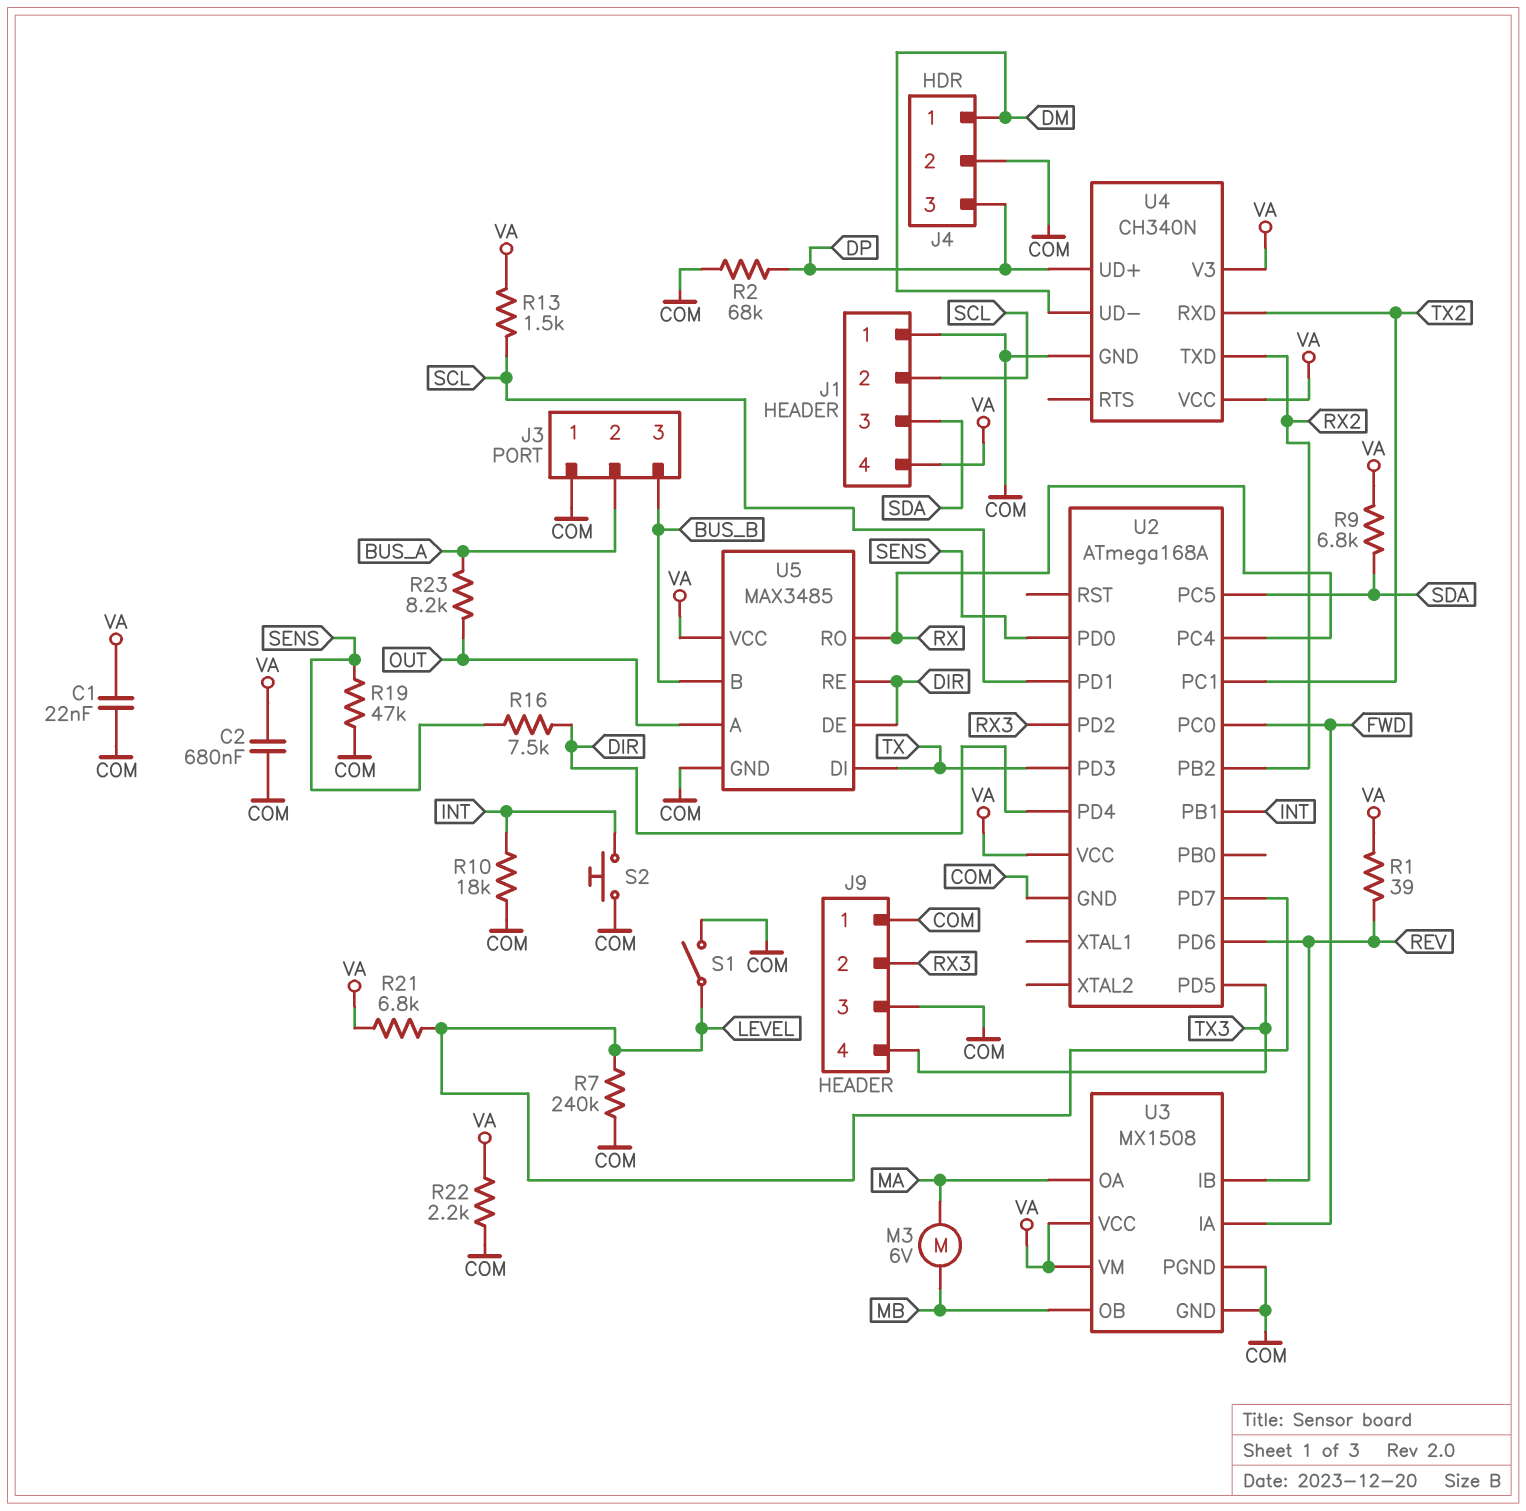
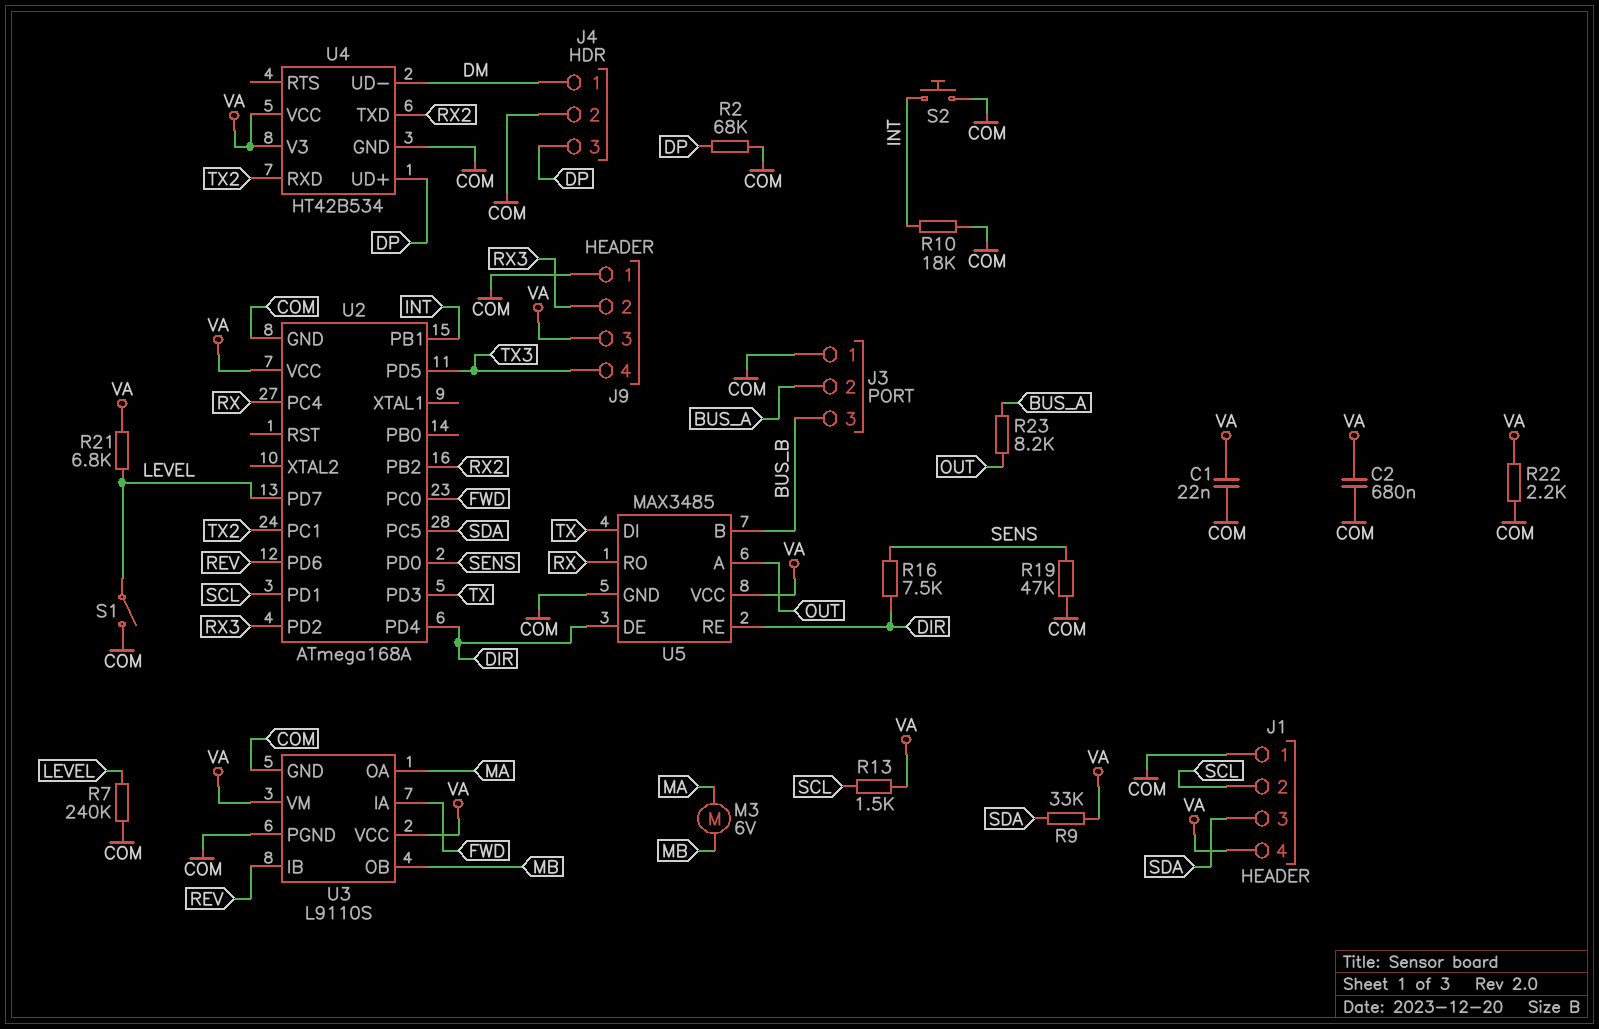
J9 pin 3: COM -> VA
R1: 39 (REV, VA) -> none
R9: 6.8k (SDA, VA) -> 33k (SDA, VA)
U3: MX1508 -> L9110S
U4: CH340N -> HT42B534

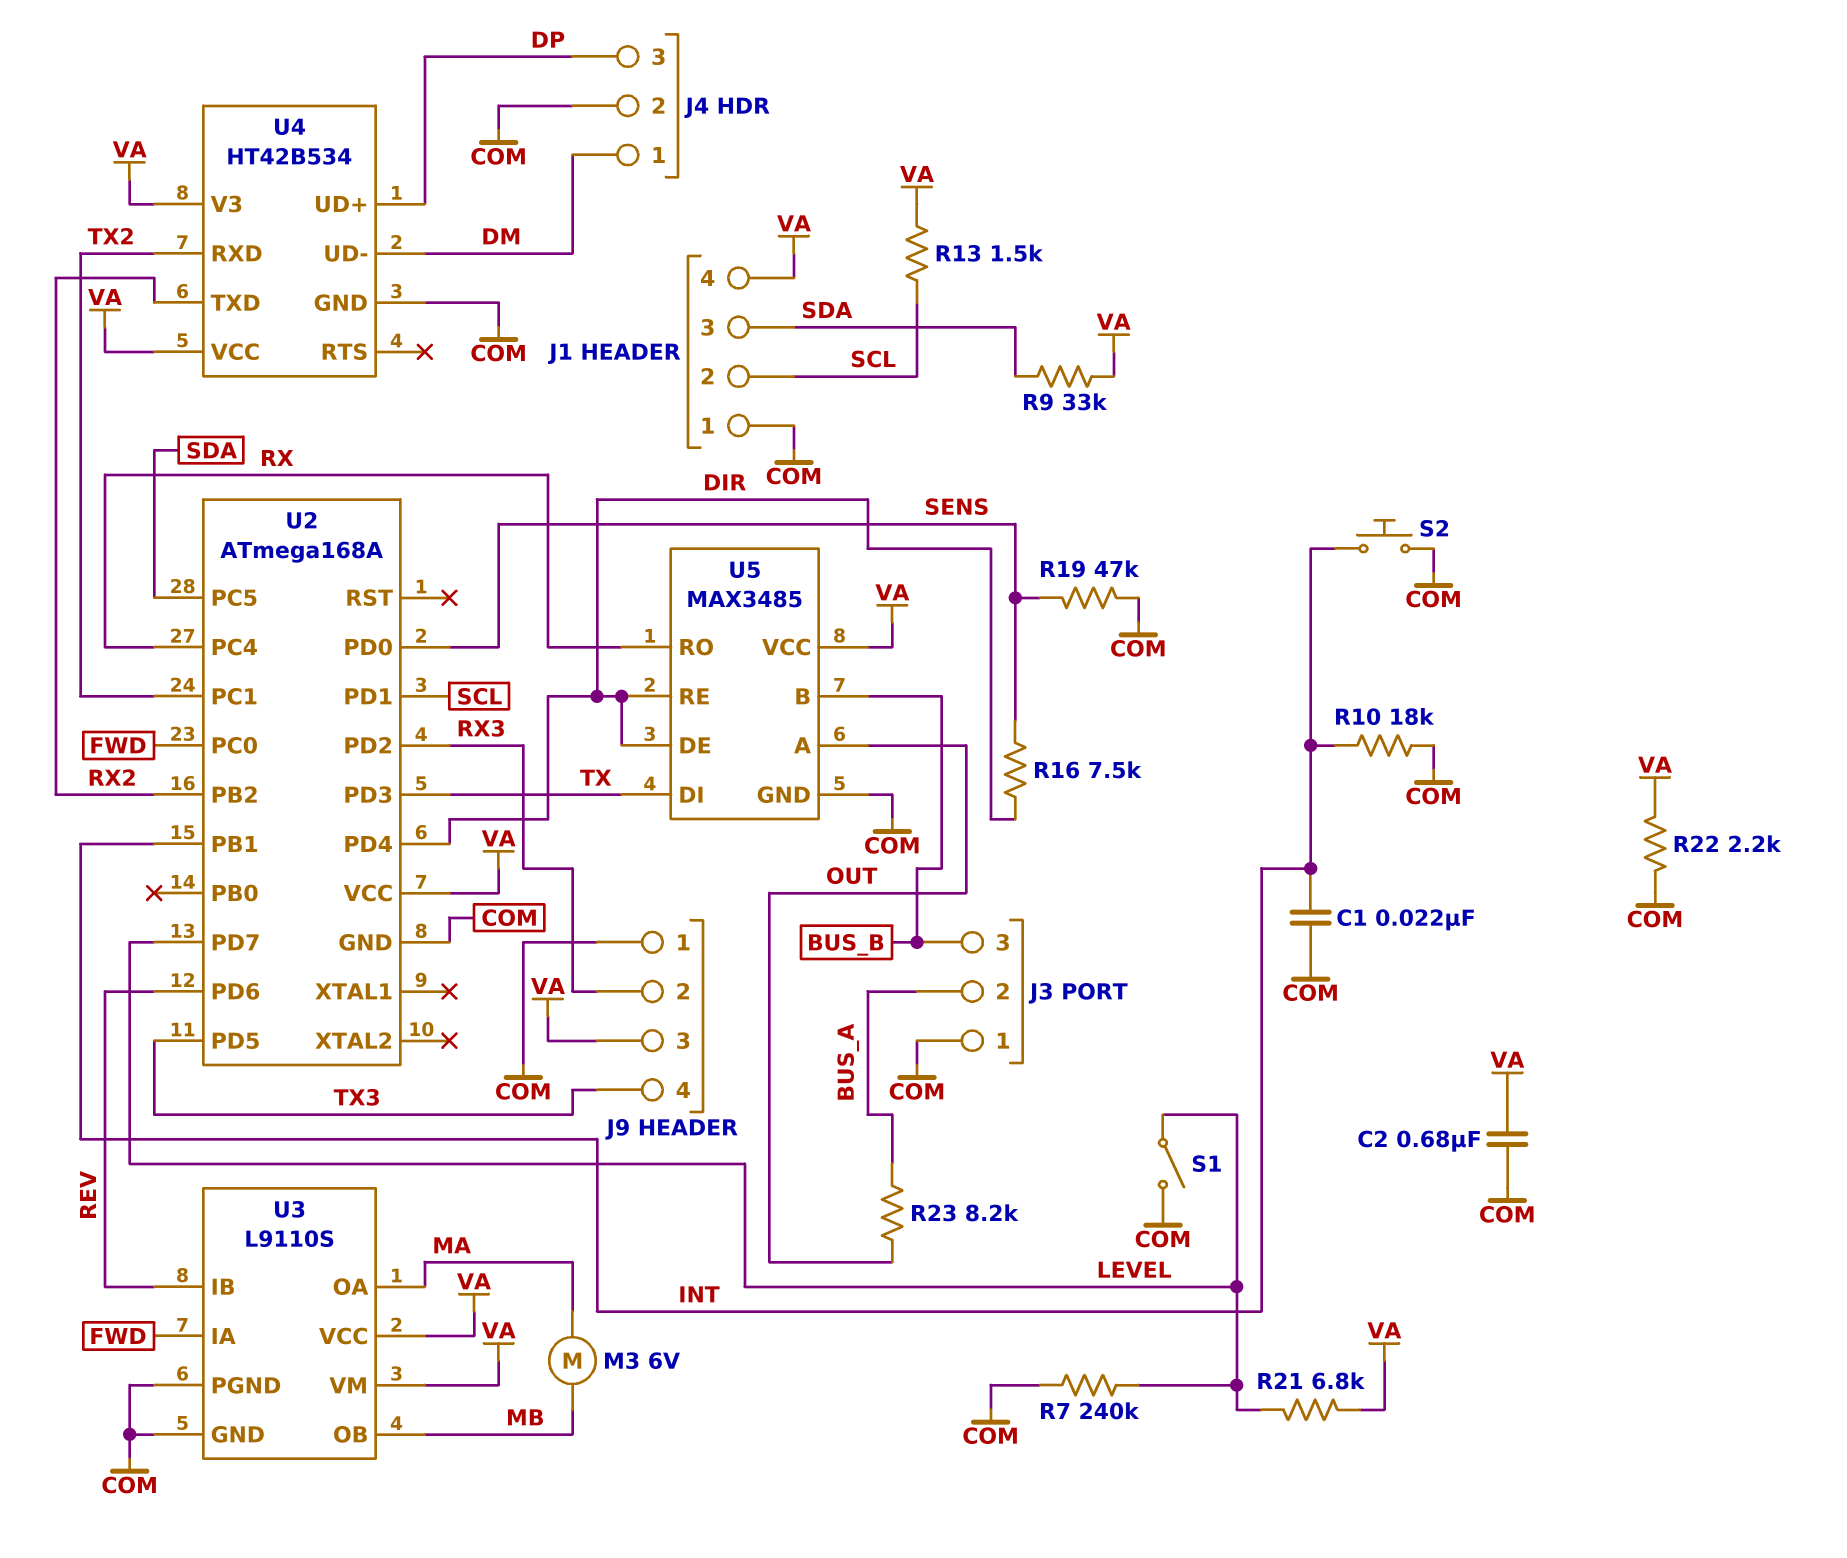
C1: 22nF (COM, VA) -> 22nF (COM, INT)
R2: 68k (COM, DP) -> none

